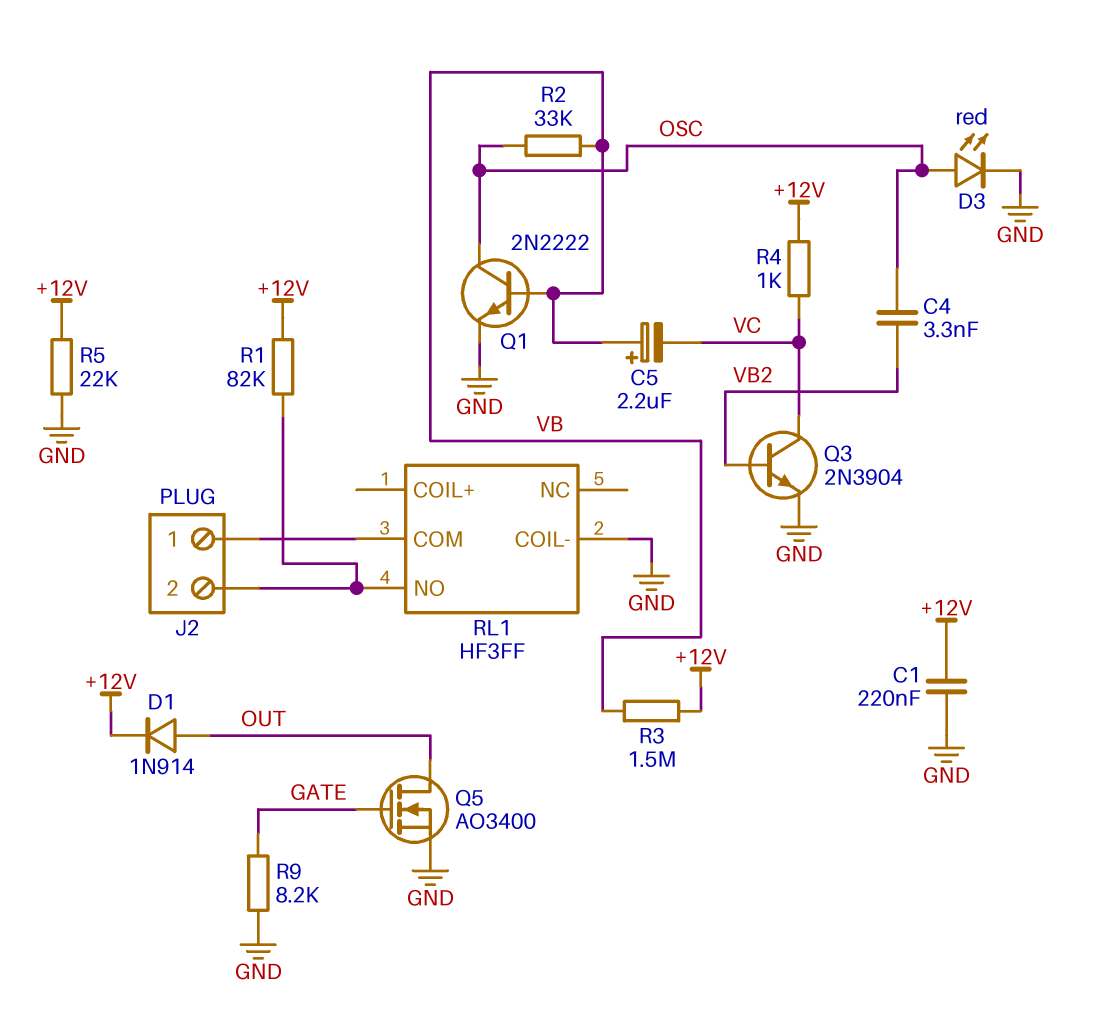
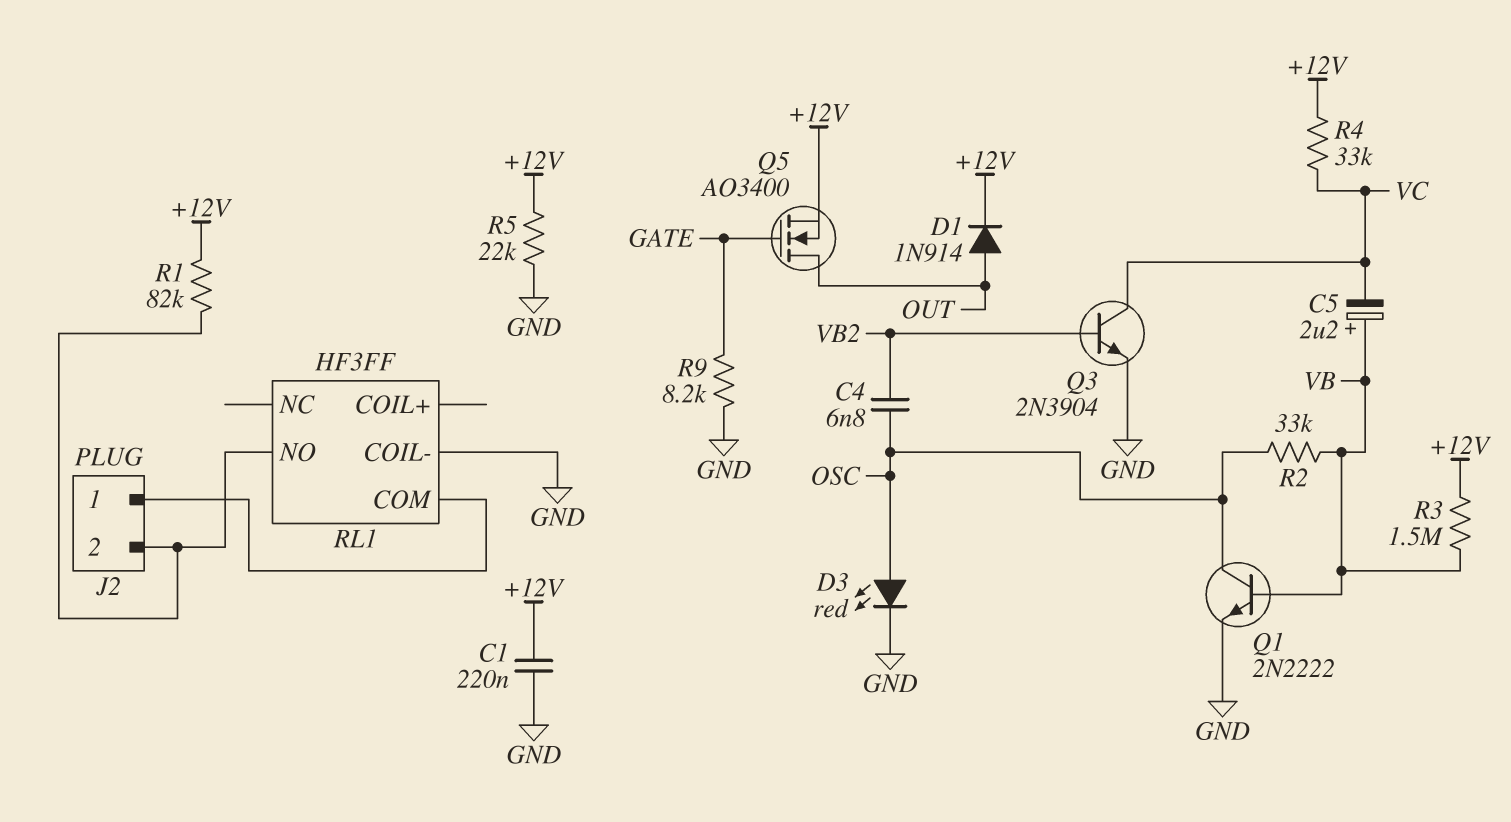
C4: 3.3nF (OSC, VB2) -> 6.8nF (OSC, VB2)
Q5: NMOS AO3400 (G GATE, D OUT, S GND) -> NMOS AO3400 (G GATE, D OUT, S +12V)
R4: 1k (+12V, VC) -> 33k (+12V, VC)

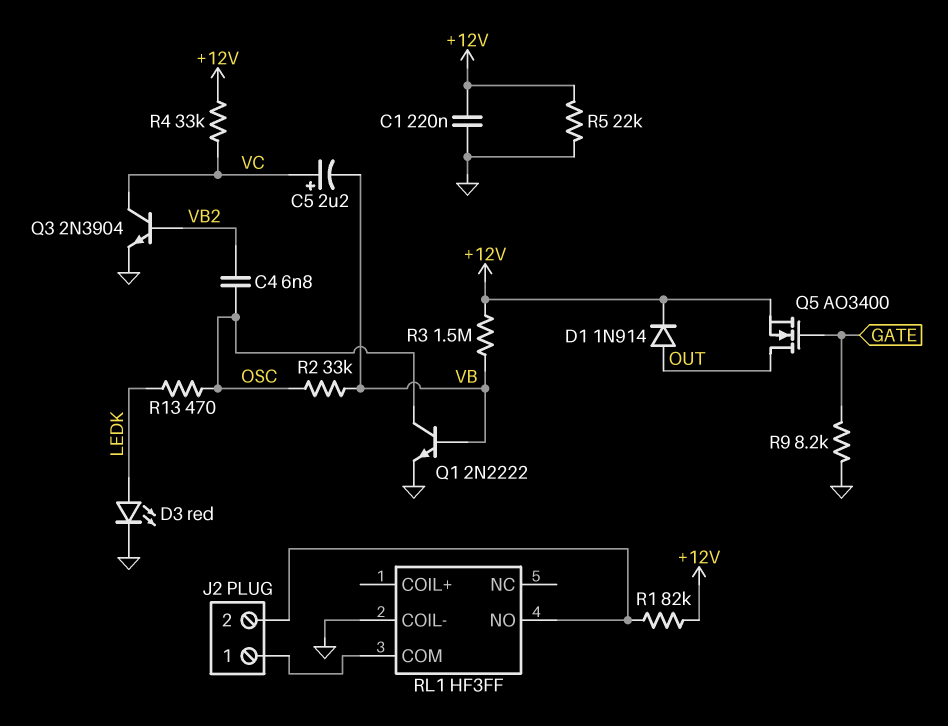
C5: 2.2uF (plus VB, minus VC) -> 2.2uF (plus VC, minus VB)
D3: LED red (A OSC, K GND) -> LED red (A LEDK, K GND)
R13: none -> 470 (LEDK, OSC)

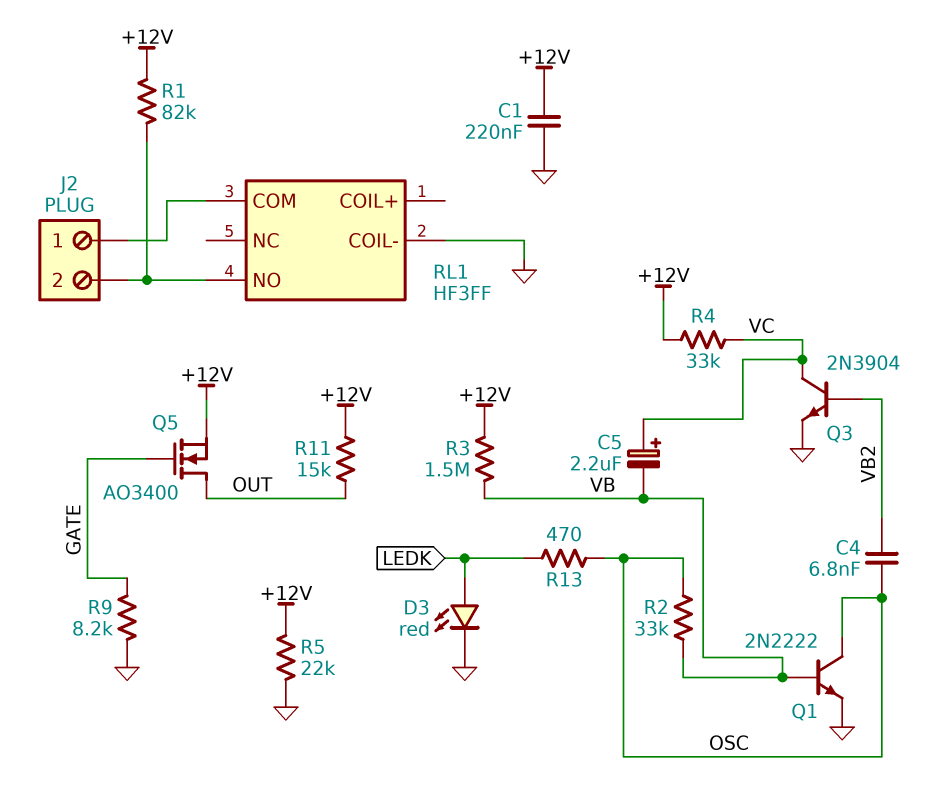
D1: diode 1N914 (A OUT, K +12V) -> none
R11: none -> 15k (+12V, OUT)

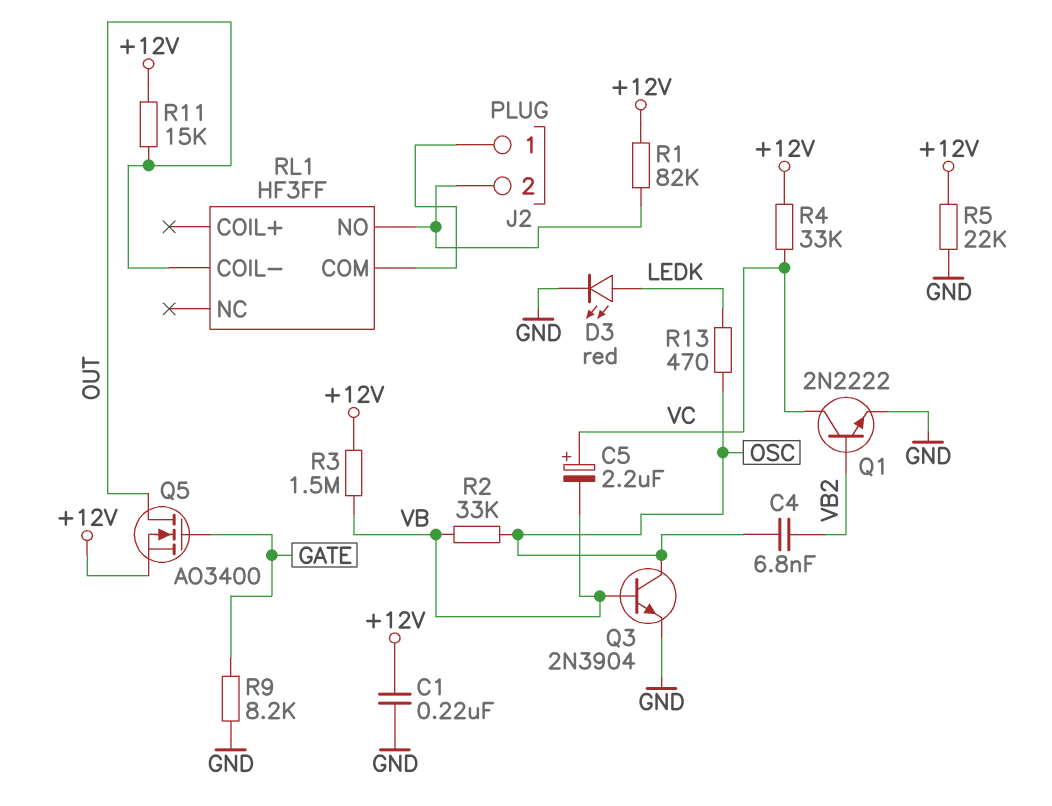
Q1: NPN 2N2222 (B VB, C OSC, E GND) -> NPN 2N2222 (B VB2, C VC, E GND)
Q3: NPN 2N3904 (B VB2, C VC, E GND) -> NPN 2N3904 (B VB, C OSC, E GND)
RL1 pin COIL-: GND -> OUT

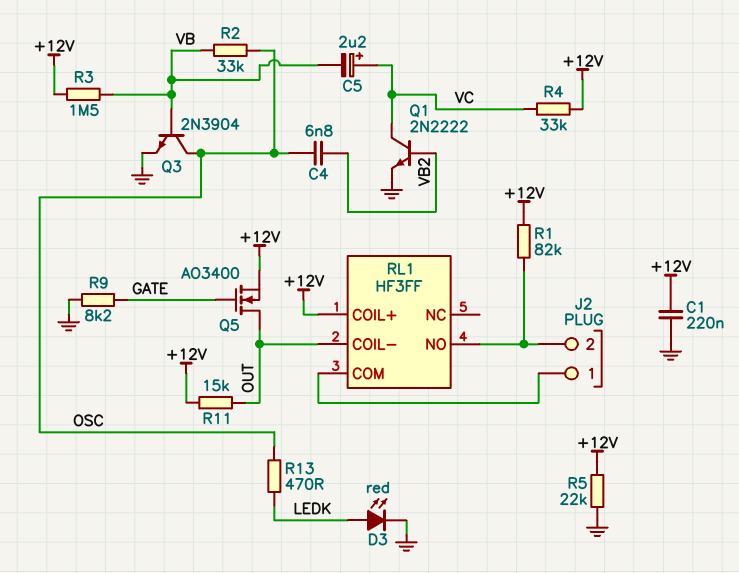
RL1 pin COIL+: none -> +12V

